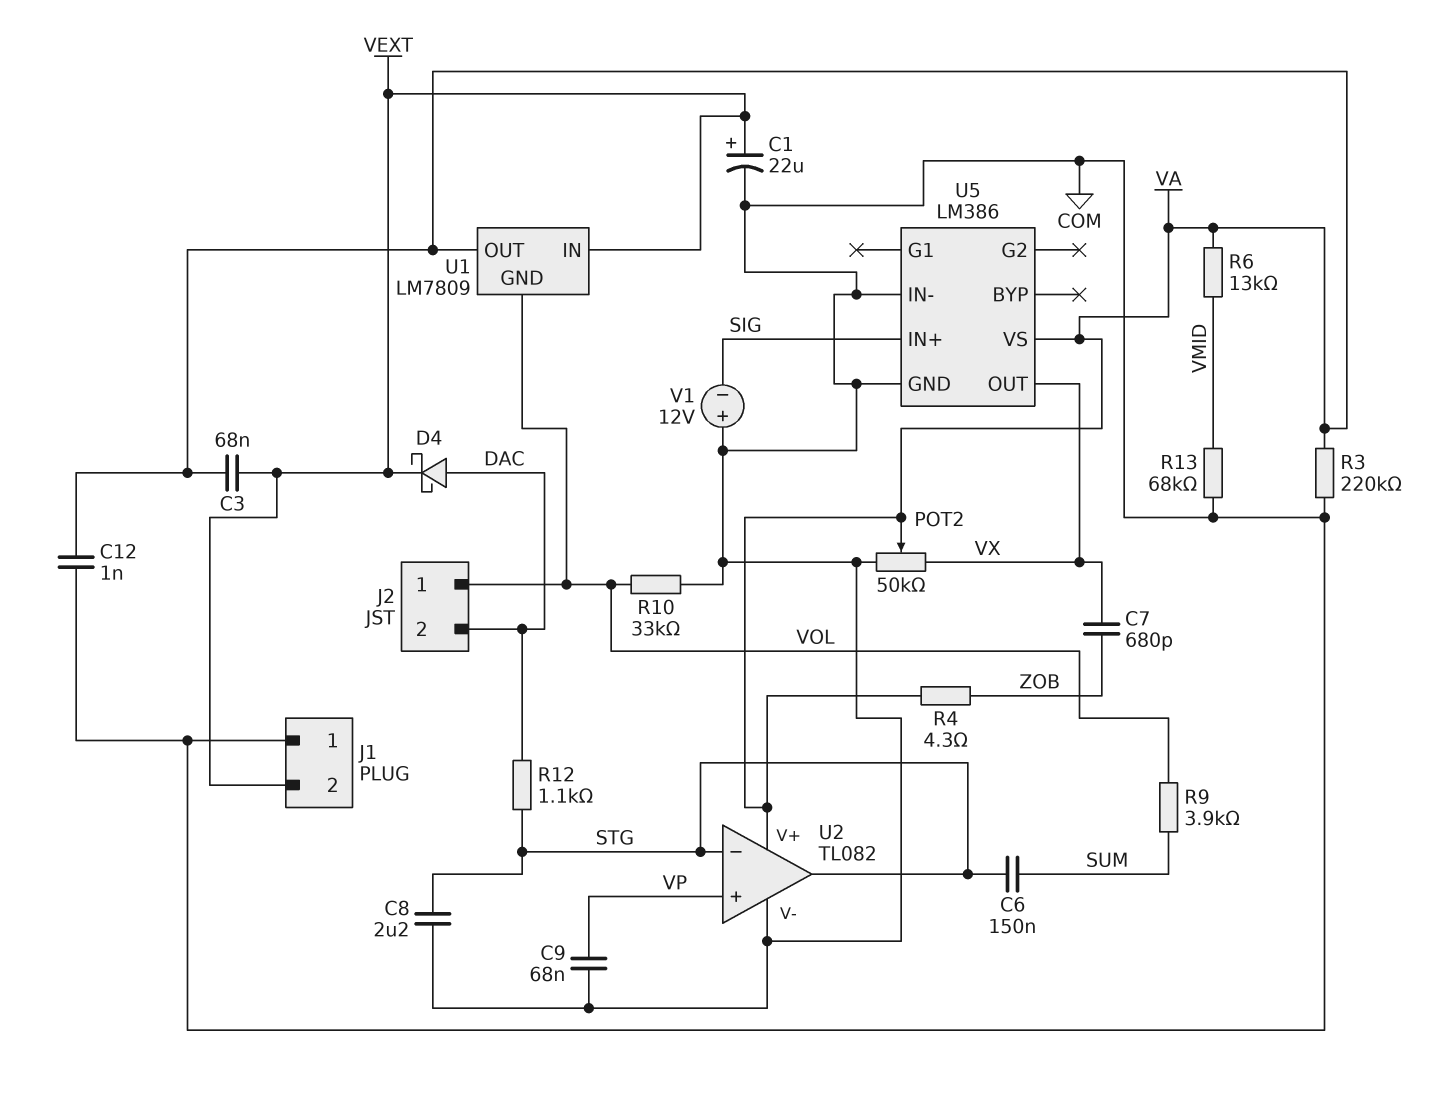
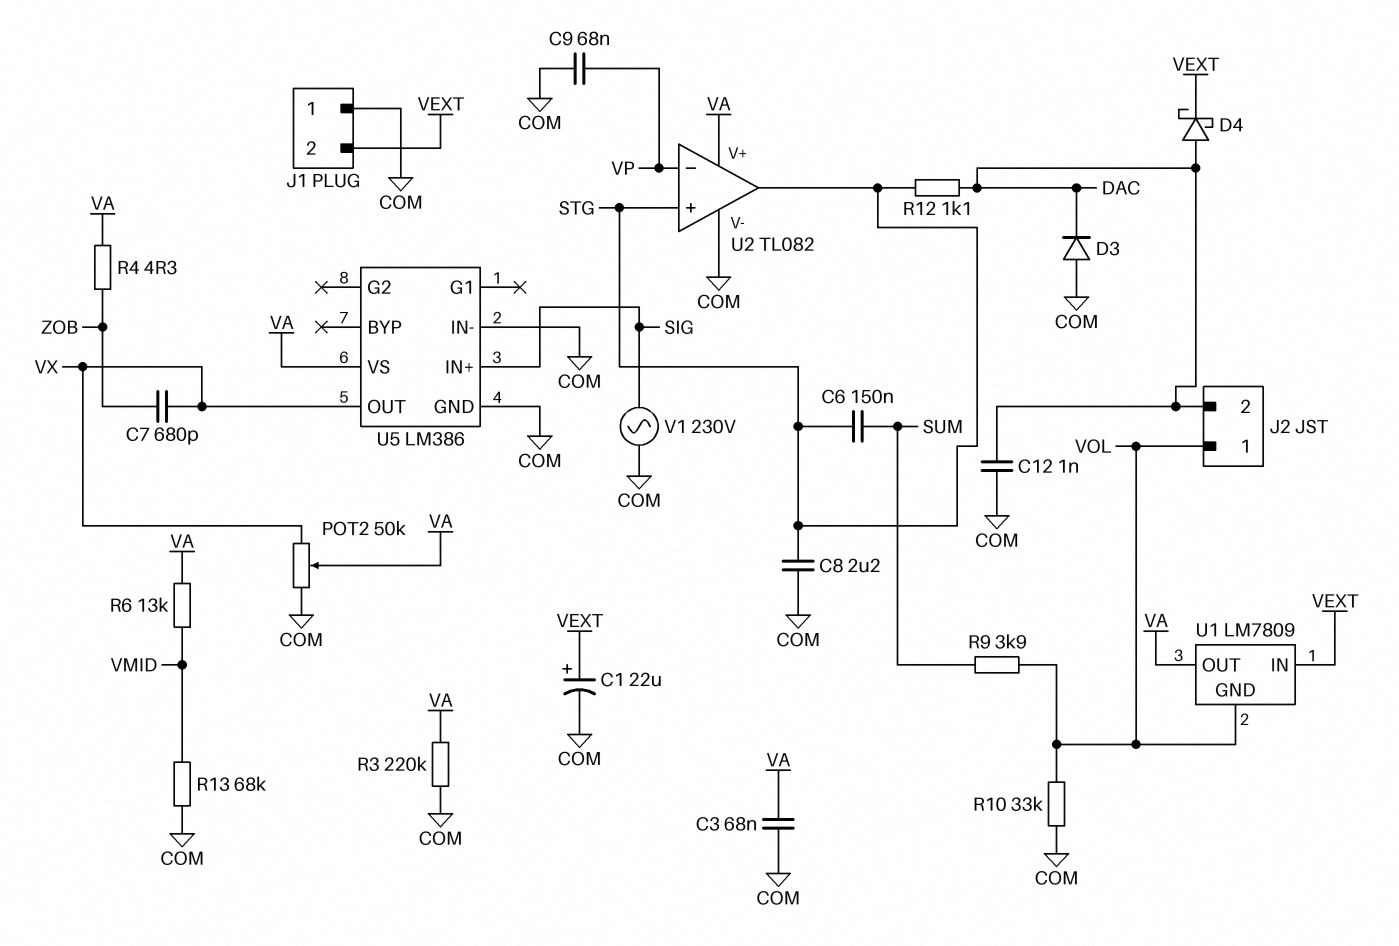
C3: 68nF (VA, VEXT) -> 68nF (COM, VA)
C12: 1nF (COM, VA) -> 1nF (COM, DAC)
D3: none -> diode (A COM, K DAC)
U2 pin in+: VP -> STG
U2 pin in-: STG -> VP
V1: 12V (plus COM, minus SIG) -> AC 230V (COM, SIG)

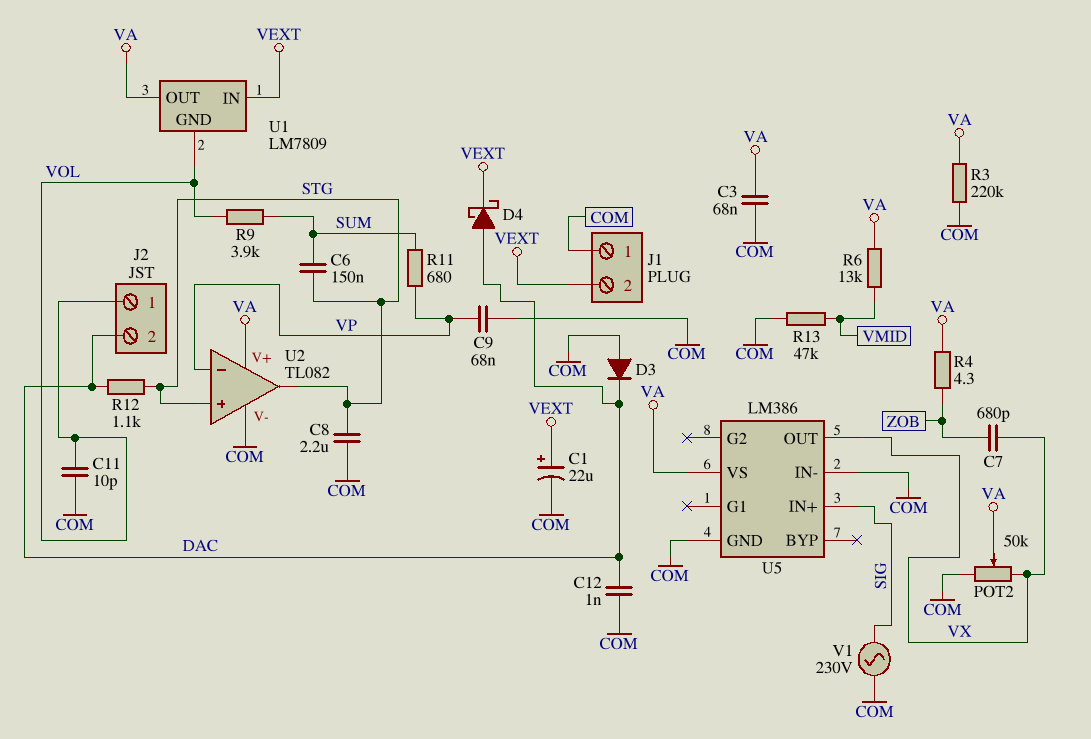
C11: none -> 10pF (COM, VOL)
R10: 33k (COM, VOL) -> none
R11: none -> 680 (SUM, VP)
R13: 68k (COM, VMID) -> 47k (COM, VMID)

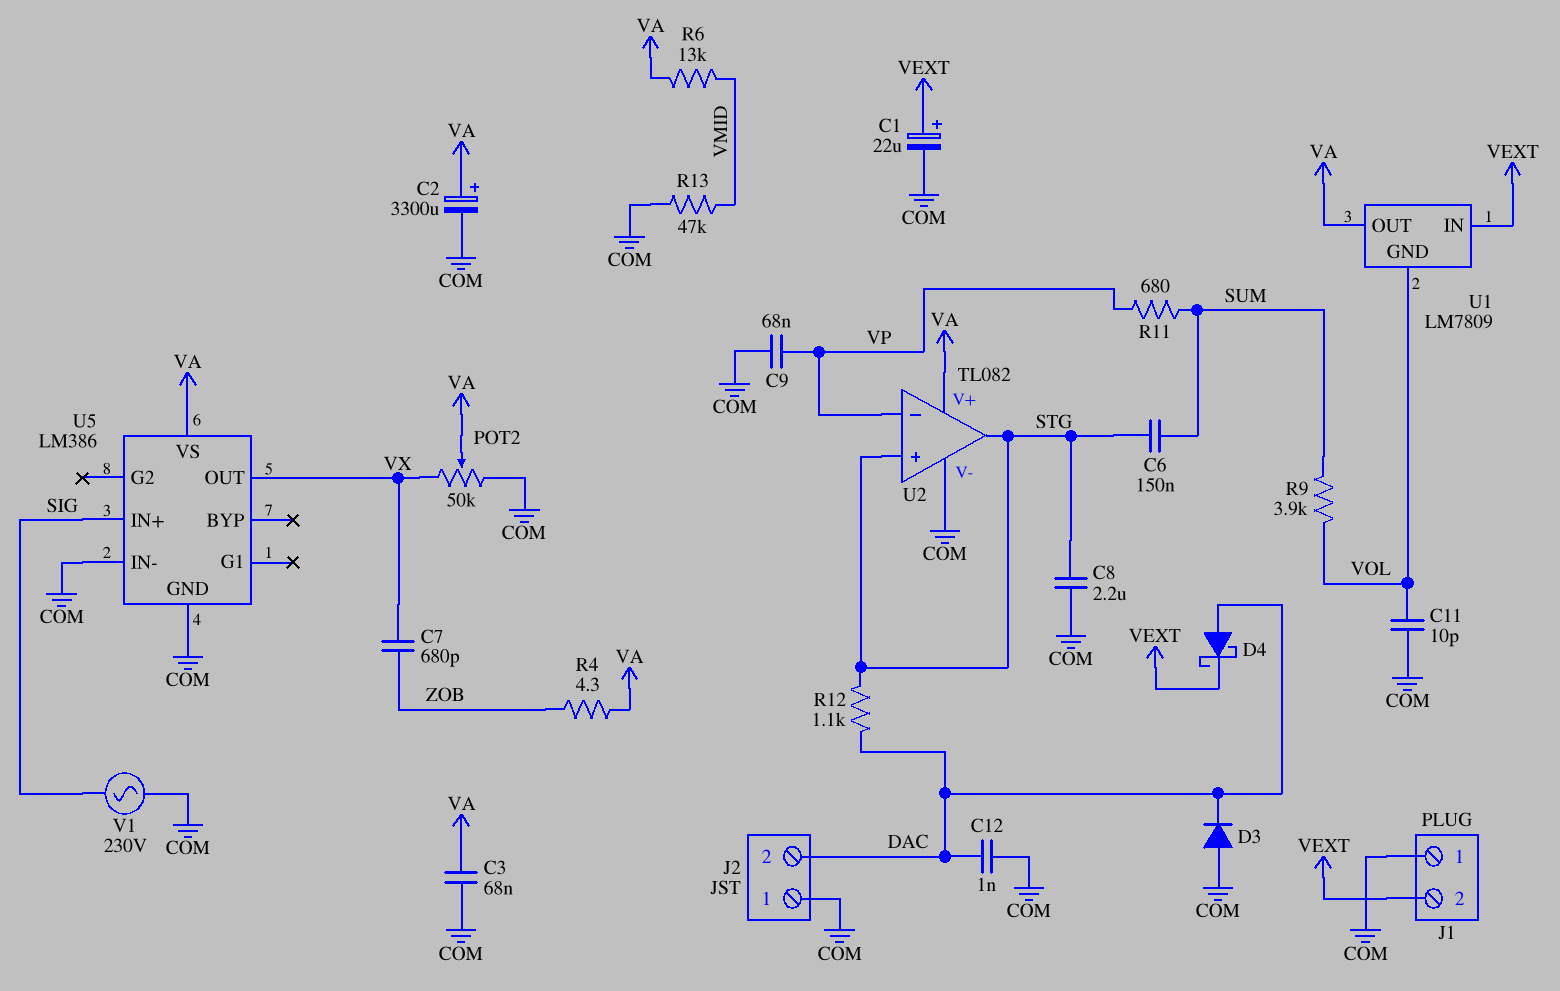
C2: none -> 3300uF (plus VA, minus COM)
J2 pin 1: VOL -> COM
R3: 220k (COM, VA) -> none

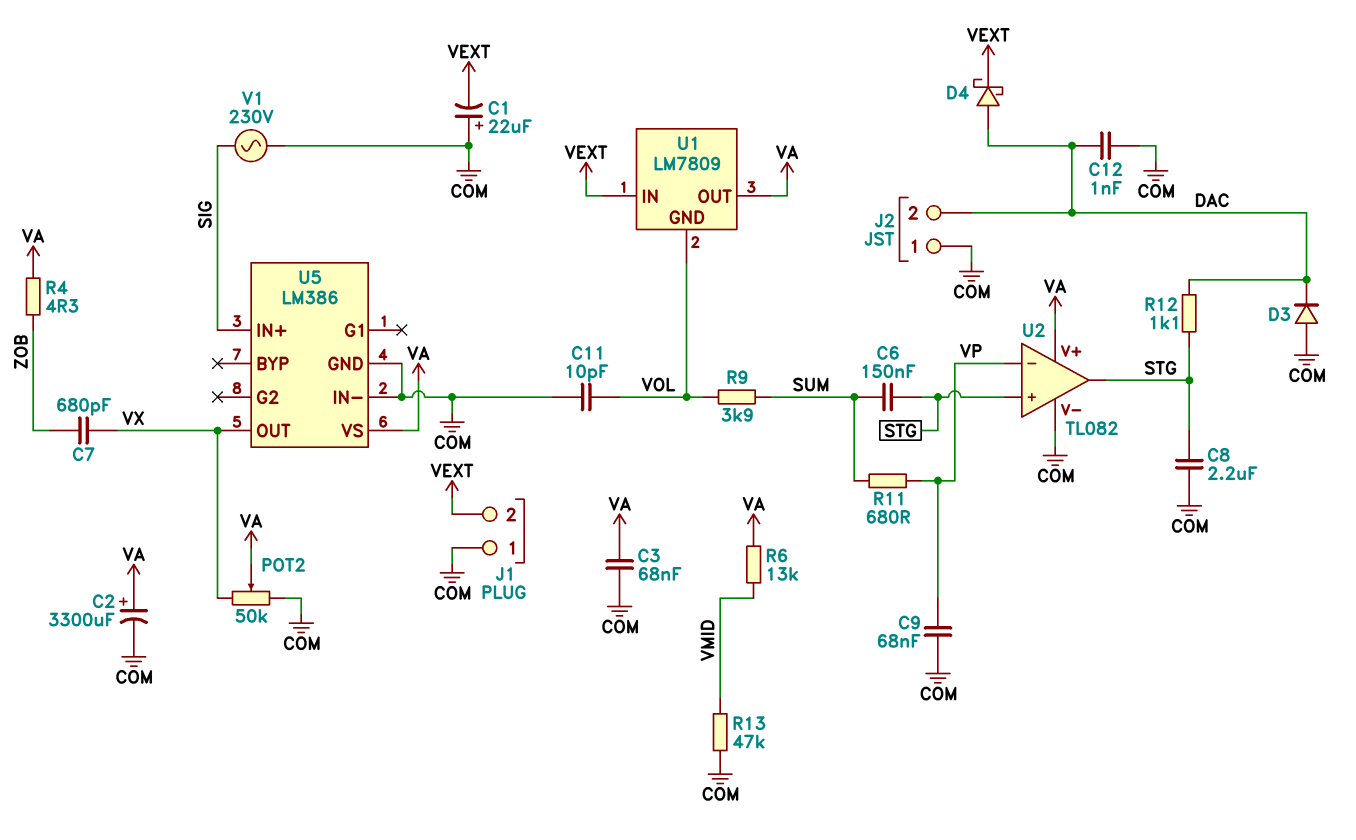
C1: 22uF (plus VEXT, minus COM) -> 22uF (plus COM, minus VEXT)

